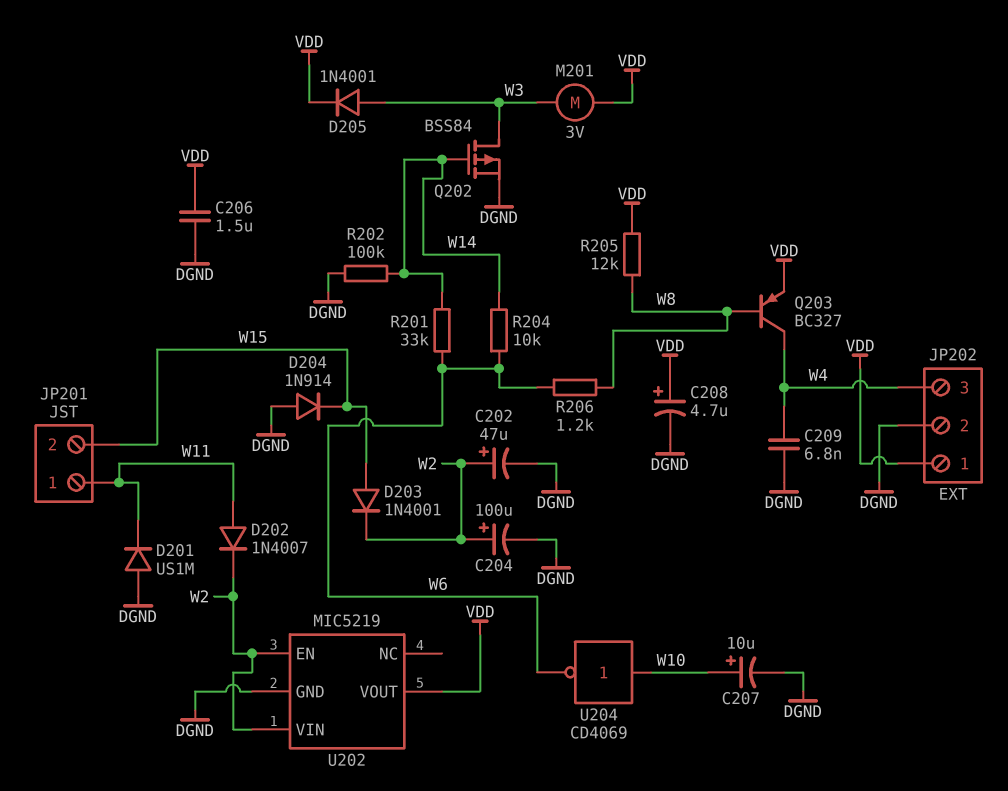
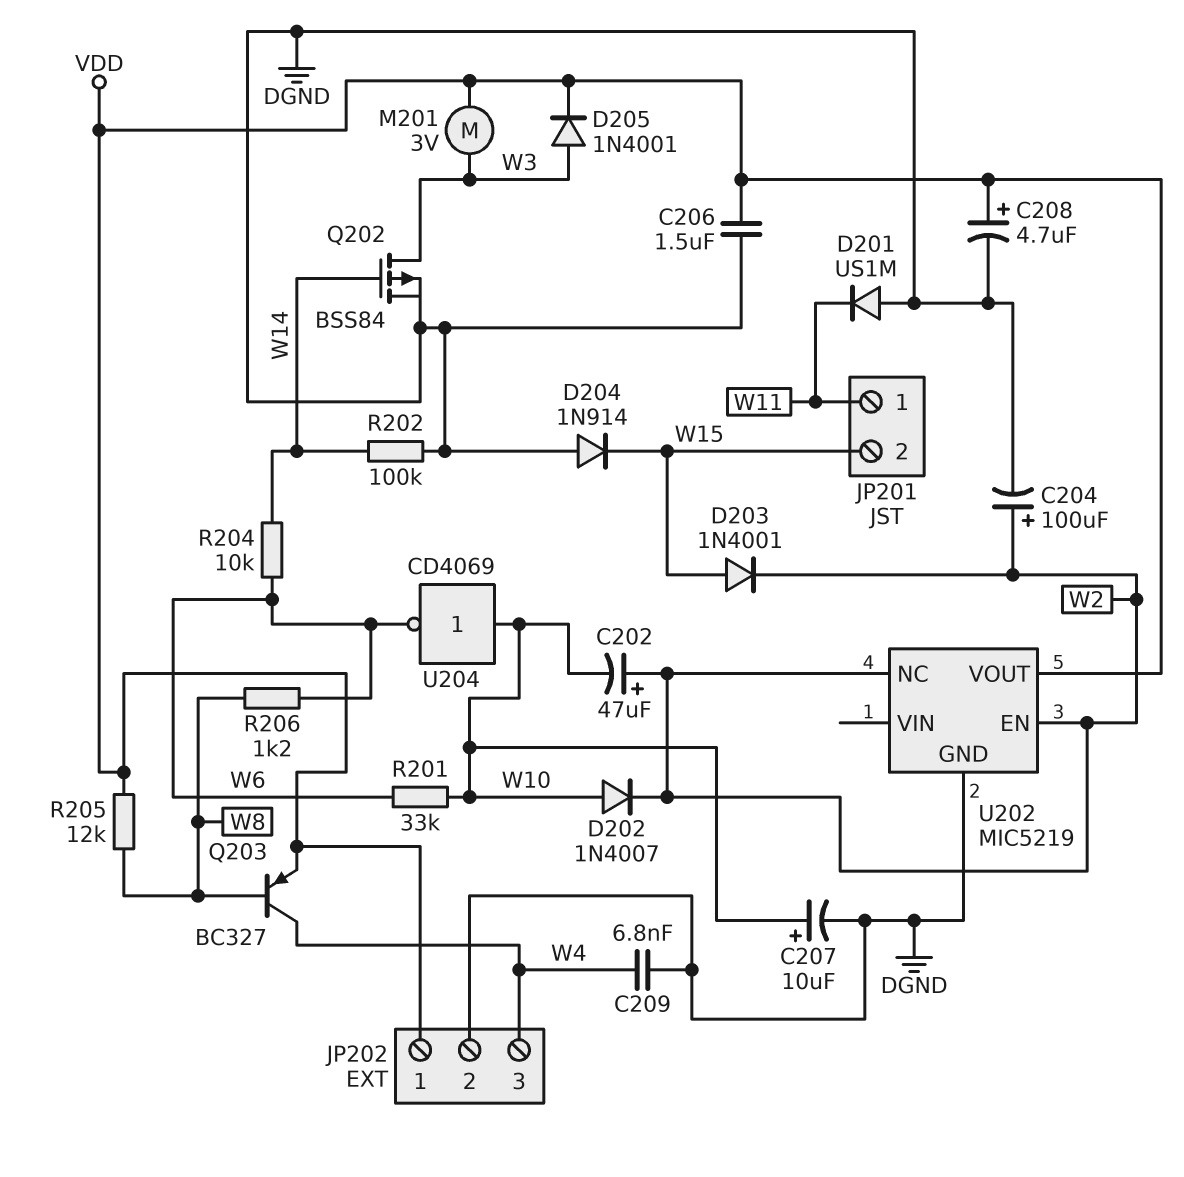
C202: 47uF (plus W2, minus DGND) -> 47uF (plus W2, minus W10)
D202: diode 1N4007 (A W11, K W2) -> diode 1N4007 (A W10, K W2)
R201: 33k (W6, W14) -> 33k (W6, W10)
U202 pin NC: none -> W2
U202 pin VIN: W2 -> none

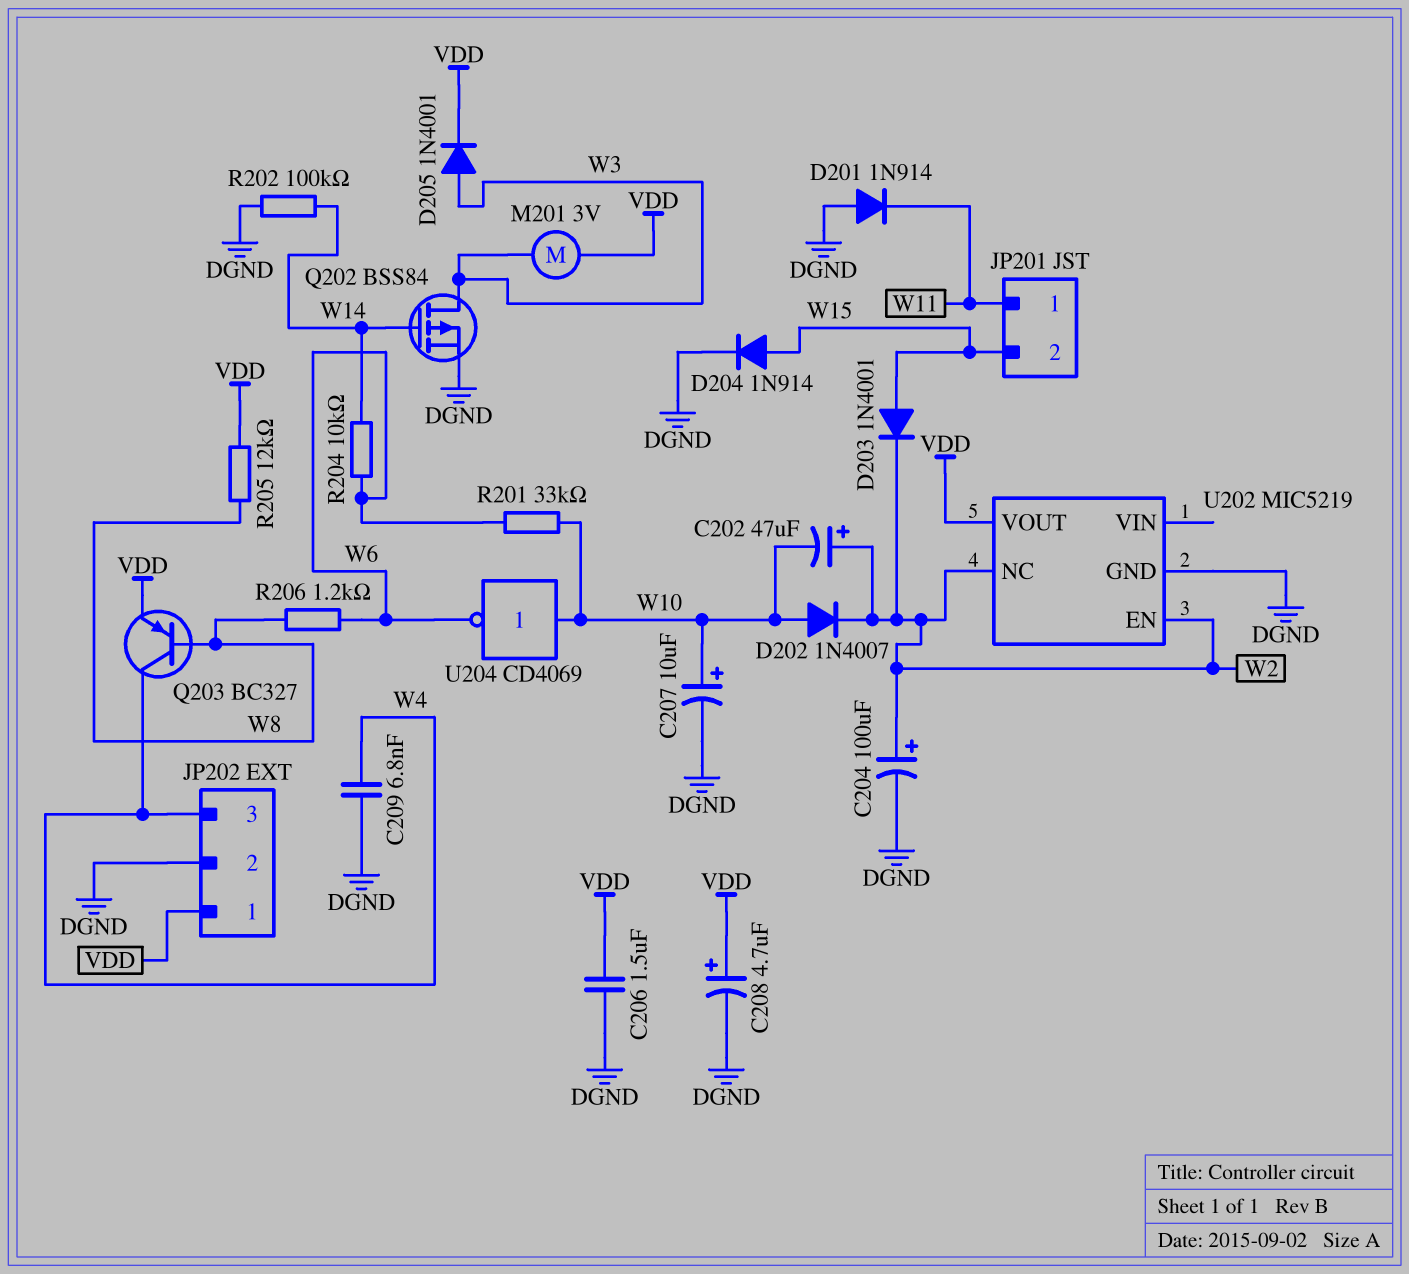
D201: diode US1M (A DGND, K W11) -> diode 1N914 (A DGND, K W11)
D204: diode 1N914 (A DGND, K W15) -> diode 1N914 (A W15, K DGND)

